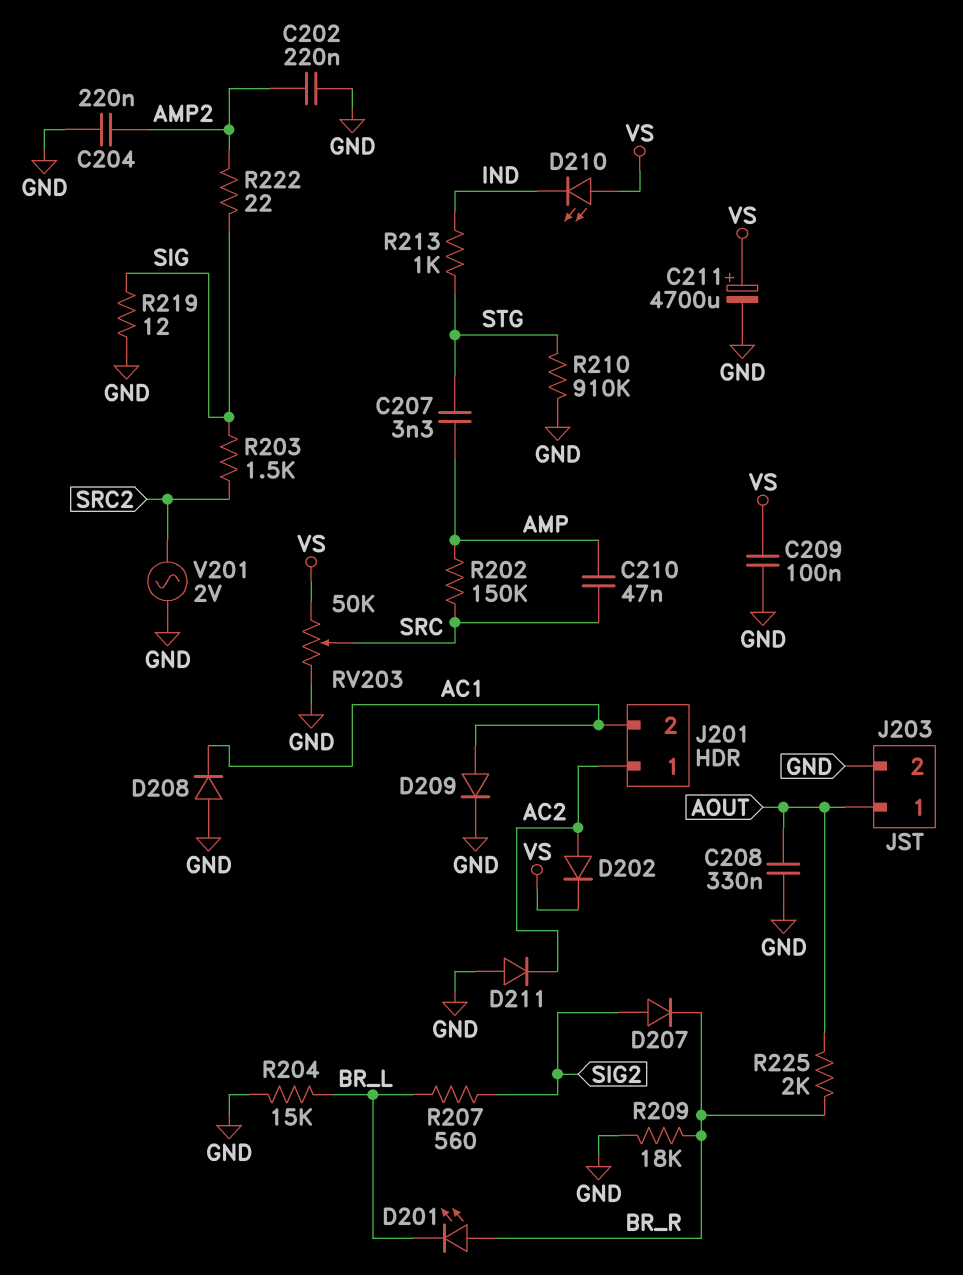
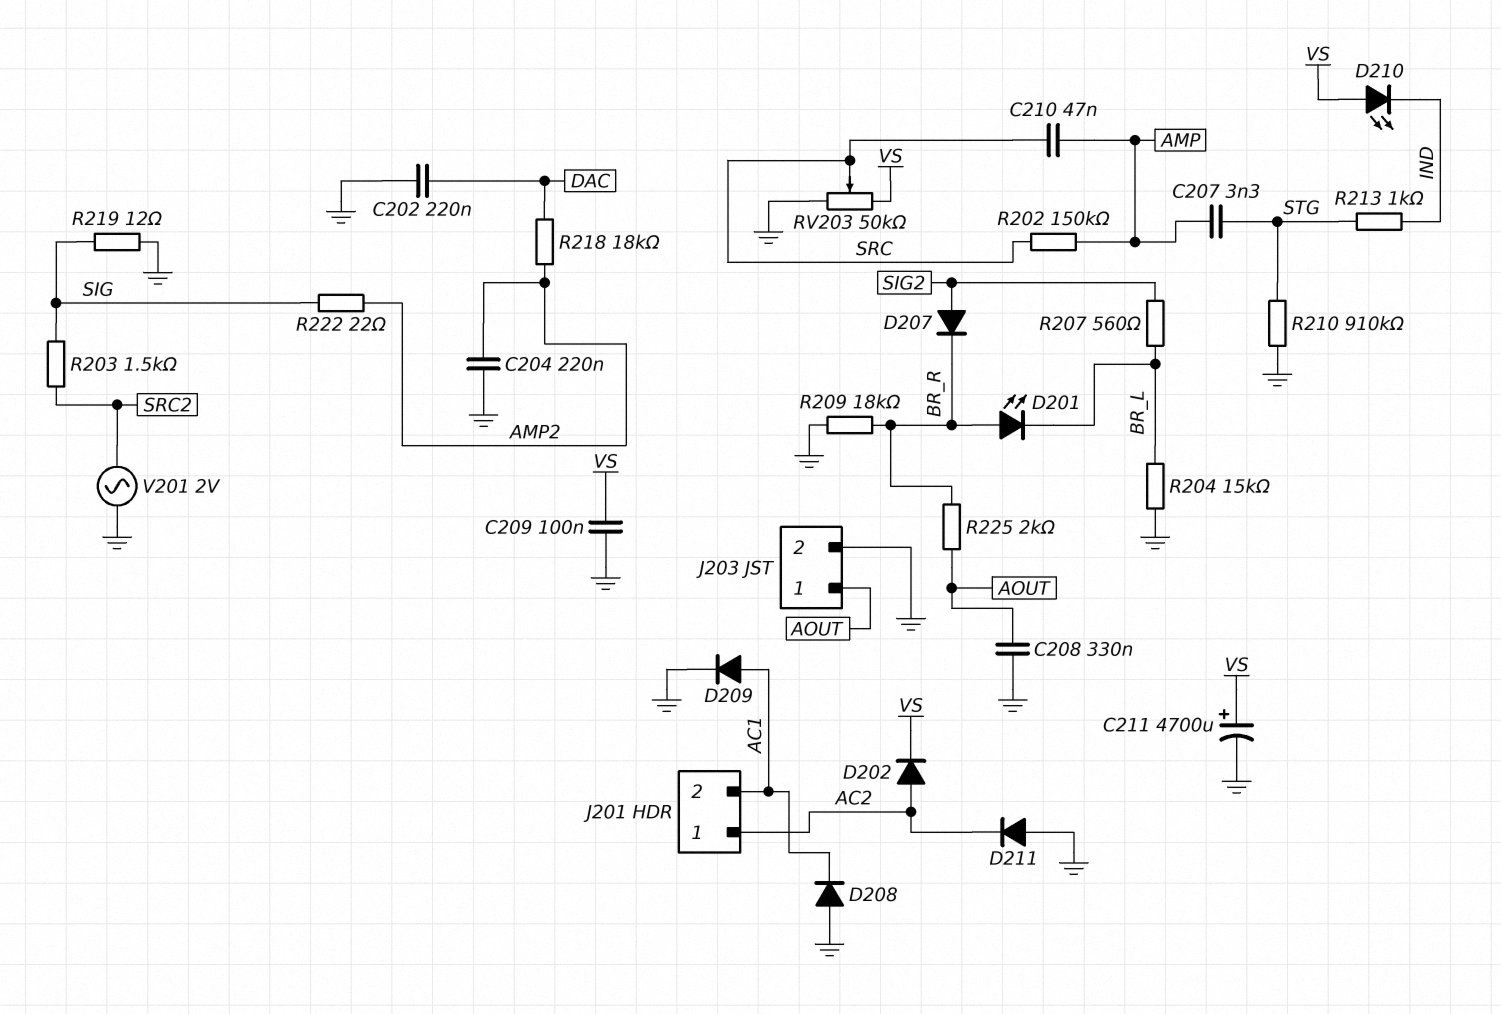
C202: 220nF (AMP2, GND) -> 220nF (DAC, GND)
R218: none -> 18k (AMP2, DAC)

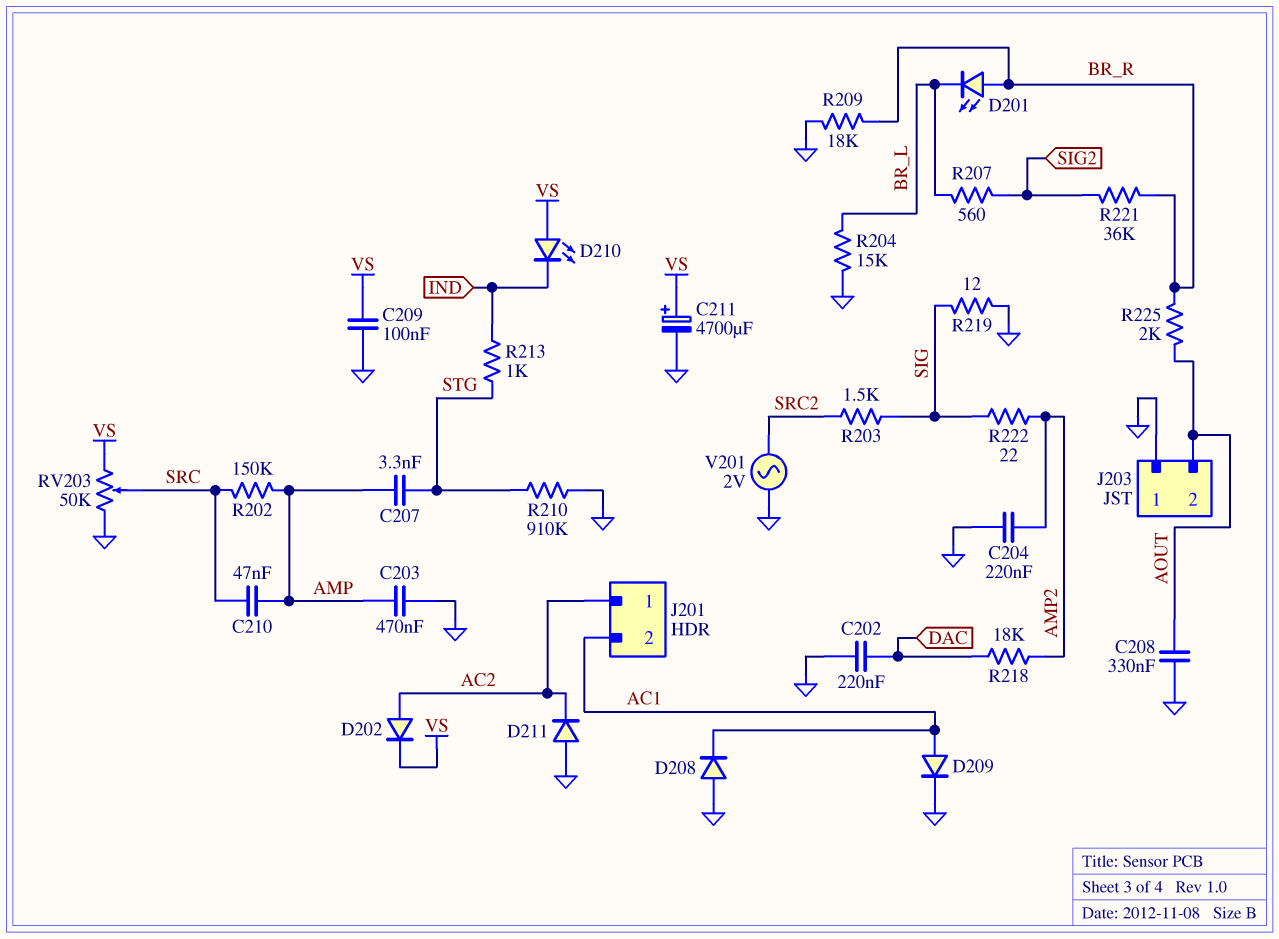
C203: none -> 470nF (AMP, GND)
D207: diode (A SIG2, K BR_R) -> none
J203 pin 1: AOUT -> GND
J203 pin 2: GND -> AOUT
R221: none -> 36k (BR_R, SIG2)

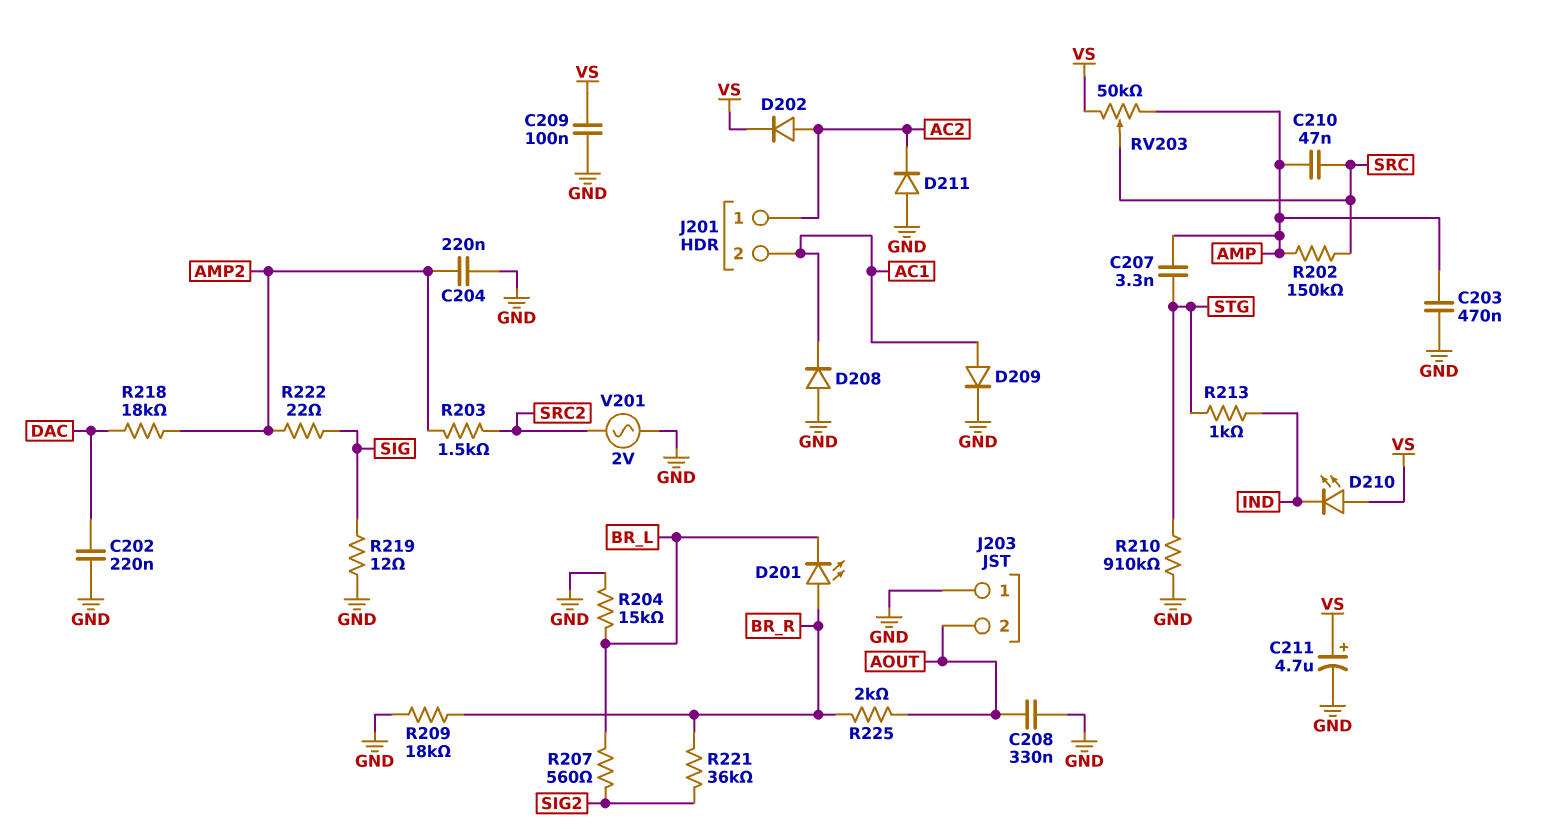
C211: 4700uF (plus VS, minus GND) -> 4.7uF (plus VS, minus GND)
R203: 1.5k (SIG, SRC2) -> 1.5k (AMP2, SRC2)
RV203: 50k (GND, VS, wiper SRC) -> 50k (AMP, VS, wiper SRC)

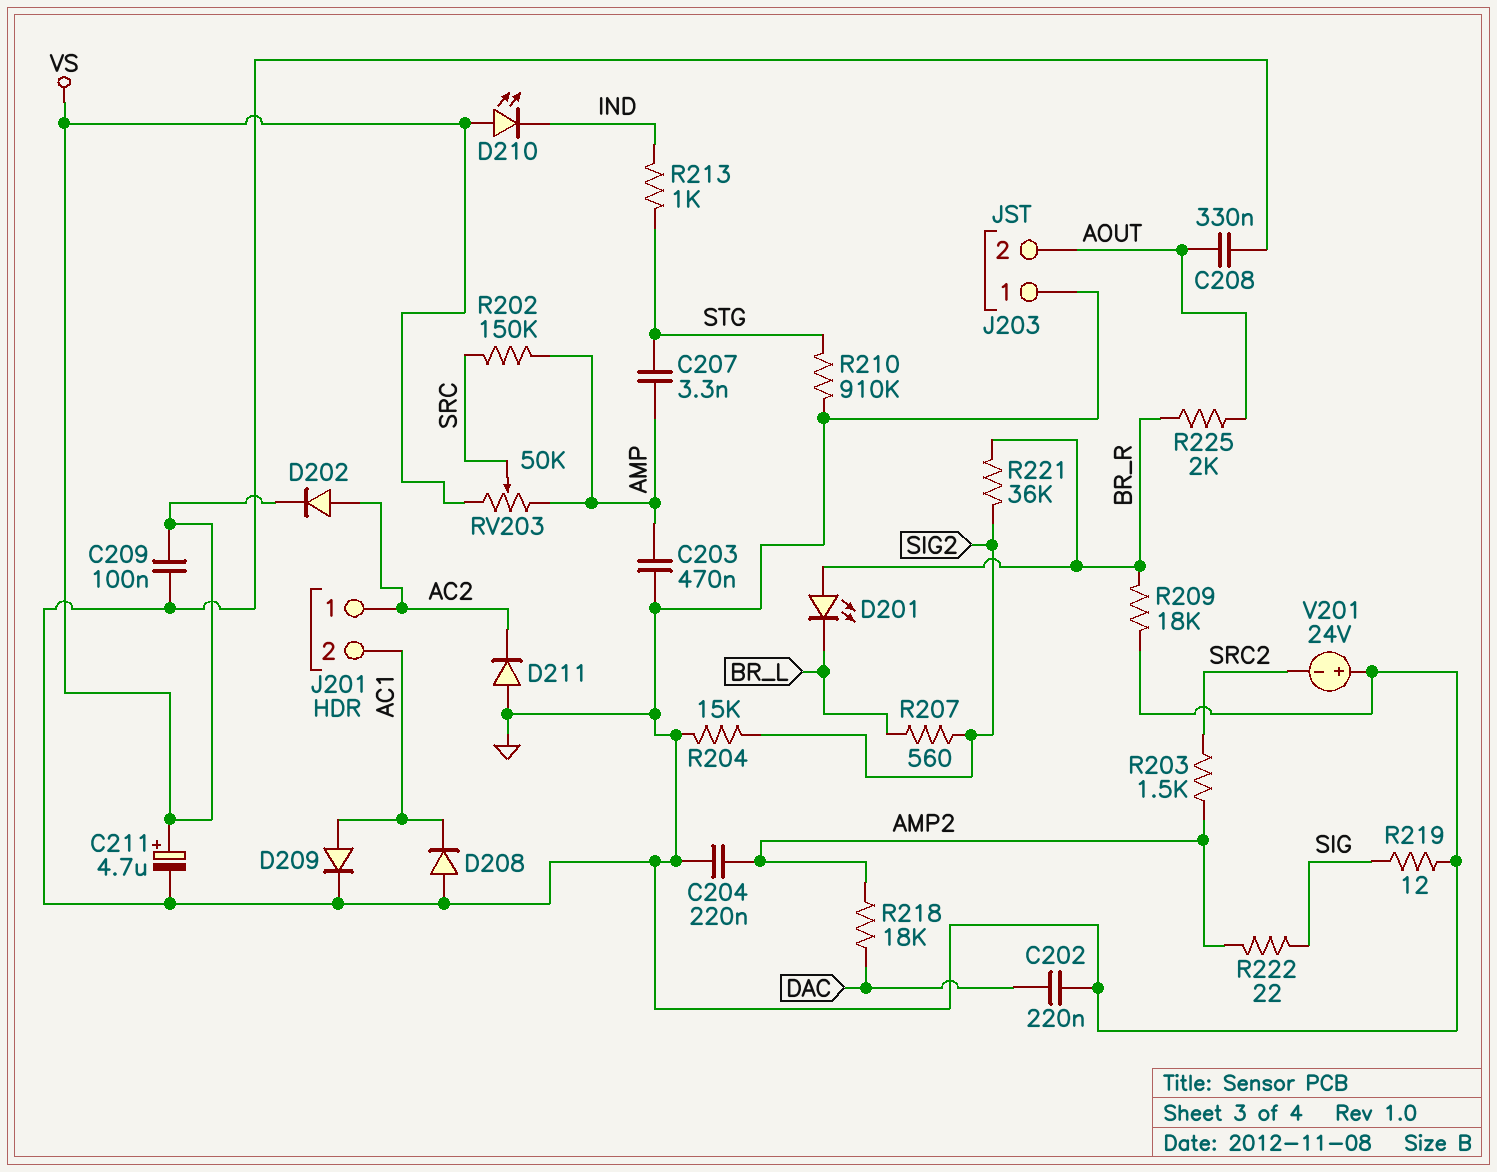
C210: 47nF (AMP, SRC) -> none
R204: 15k (BR_L, GND) -> 15k (GND, SIG2)
V201: AC 2V (GND, SRC2) -> 24V (plus GND, minus SRC2)

